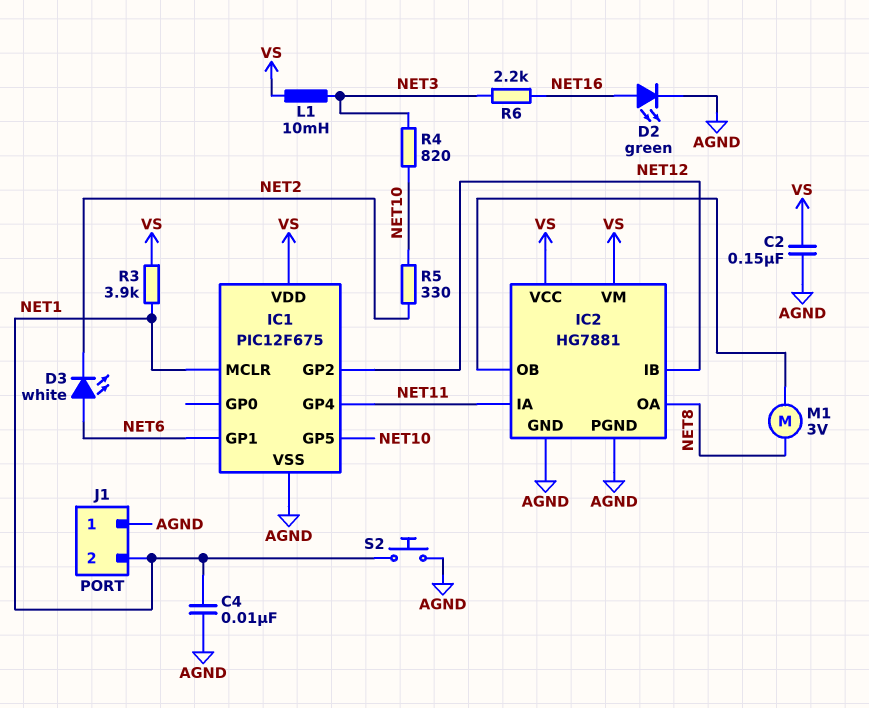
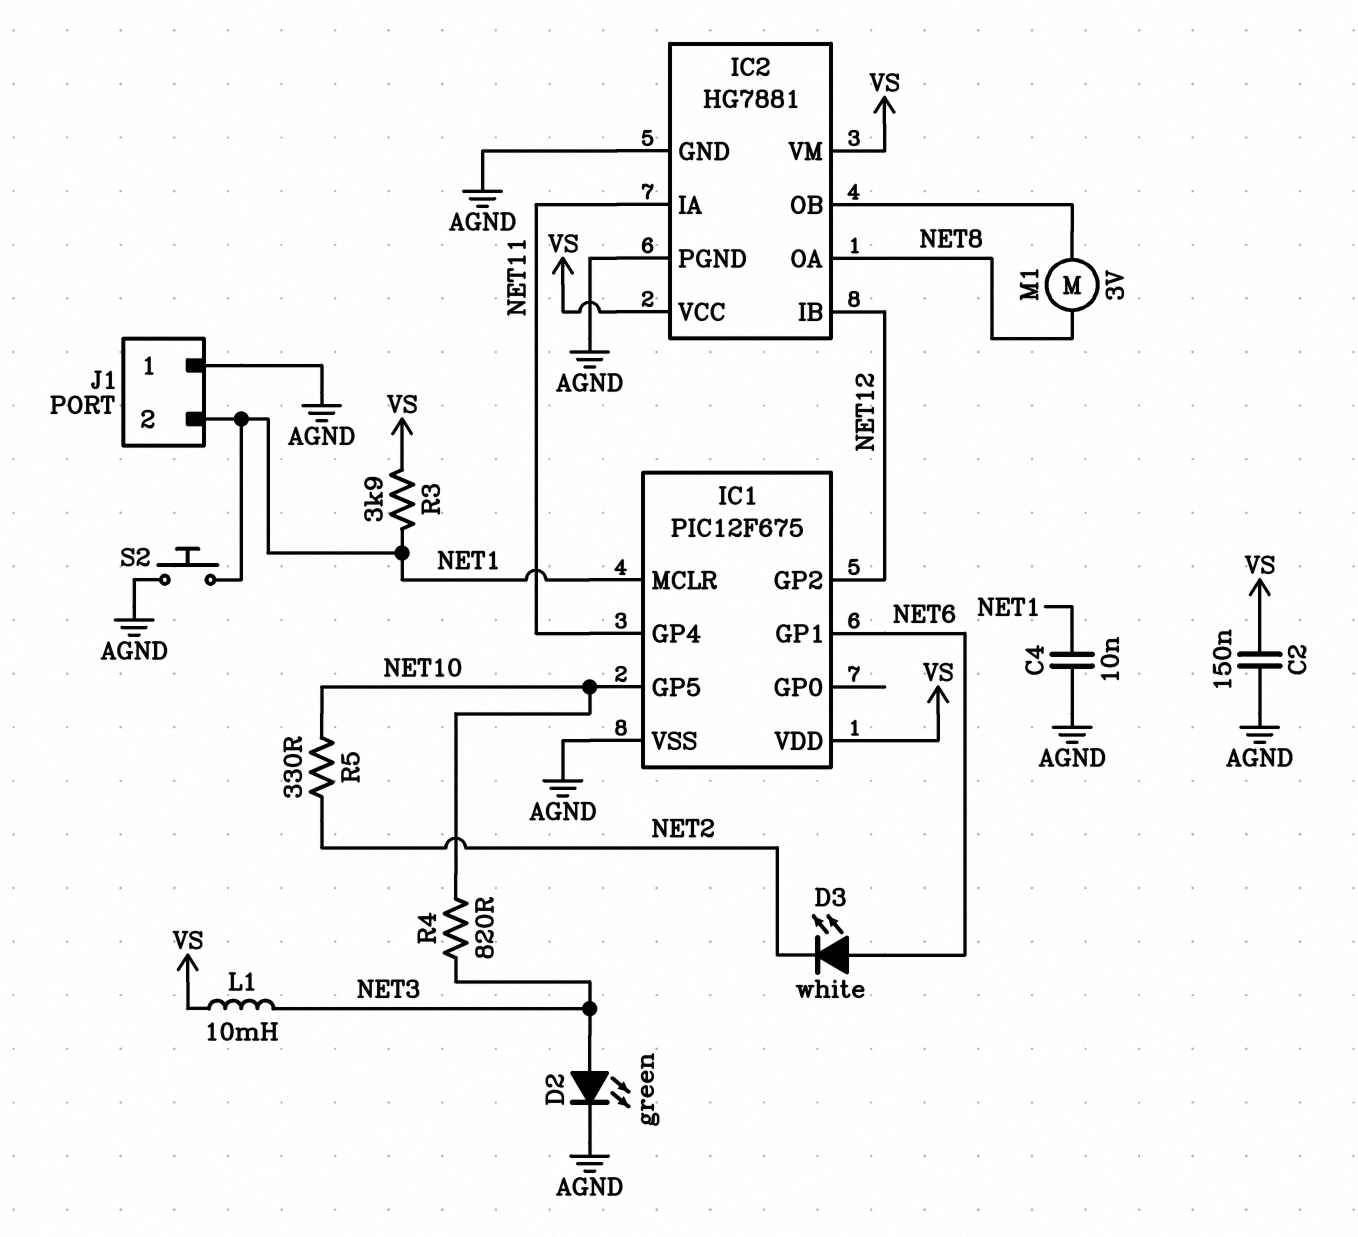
D2: LED green (A NET16, K AGND) -> LED green (A NET3, K AGND)
R6: 2.2k (NET3, NET16) -> none

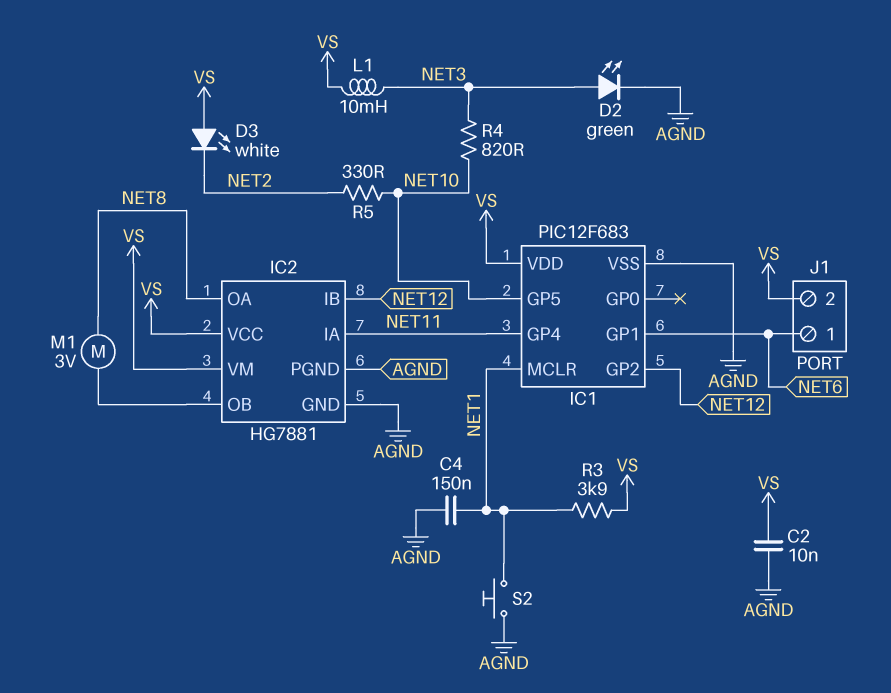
C2: 150nF (AGND, VS) -> 10nF (AGND, VS)
C4: 10nF (AGND, NET1) -> 150nF (AGND, NET1)
D3: LED white (A NET6, K NET2) -> LED white (A VS, K NET2)
IC1: PIC12F675 -> PIC12F683
J1 pin 1: AGND -> NET6
J1 pin 2: NET1 -> VS

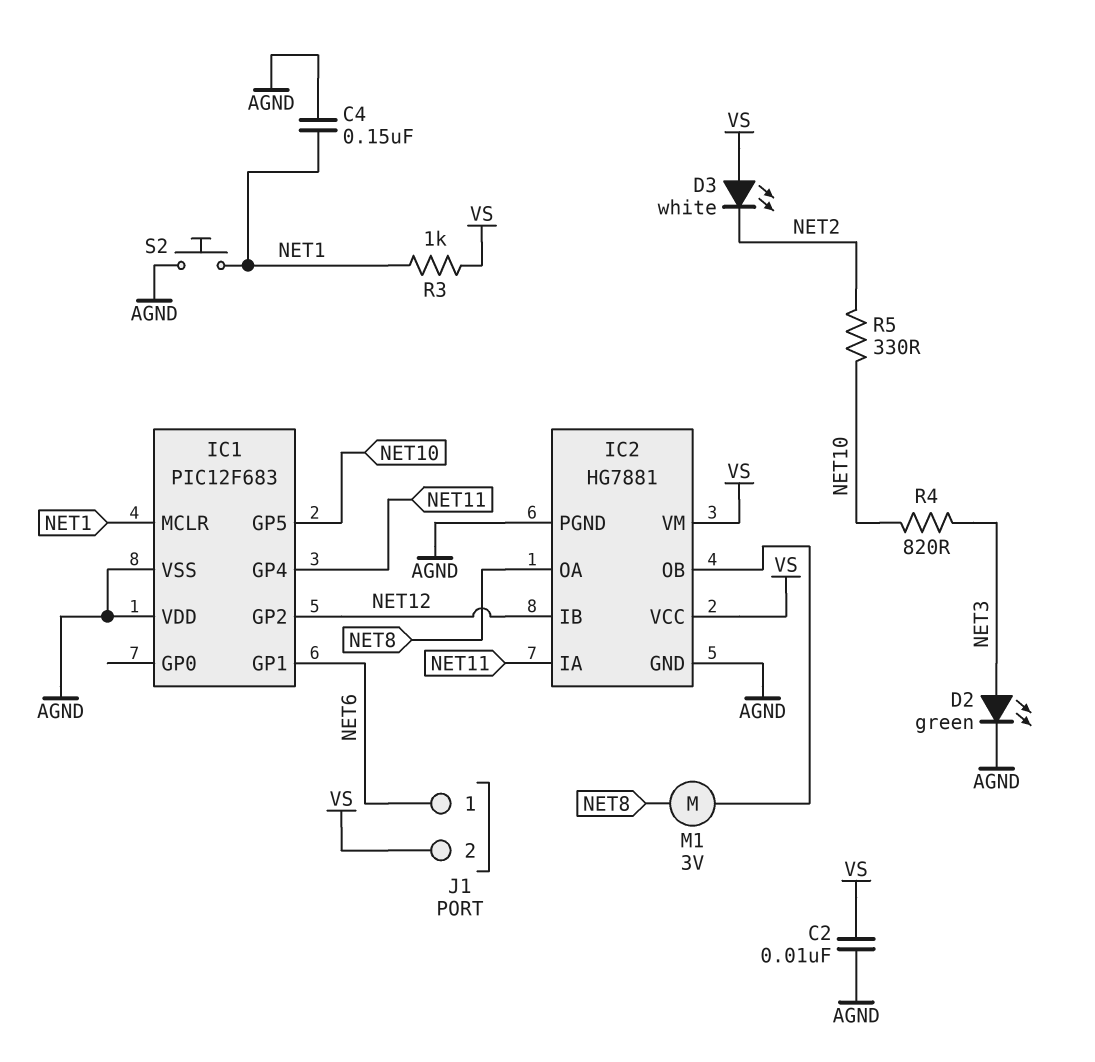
IC1 pin VDD: VS -> AGND
L1: 10mH (NET3, VS) -> none
R3: 3.9k (NET1, VS) -> 1k (NET1, VS)

